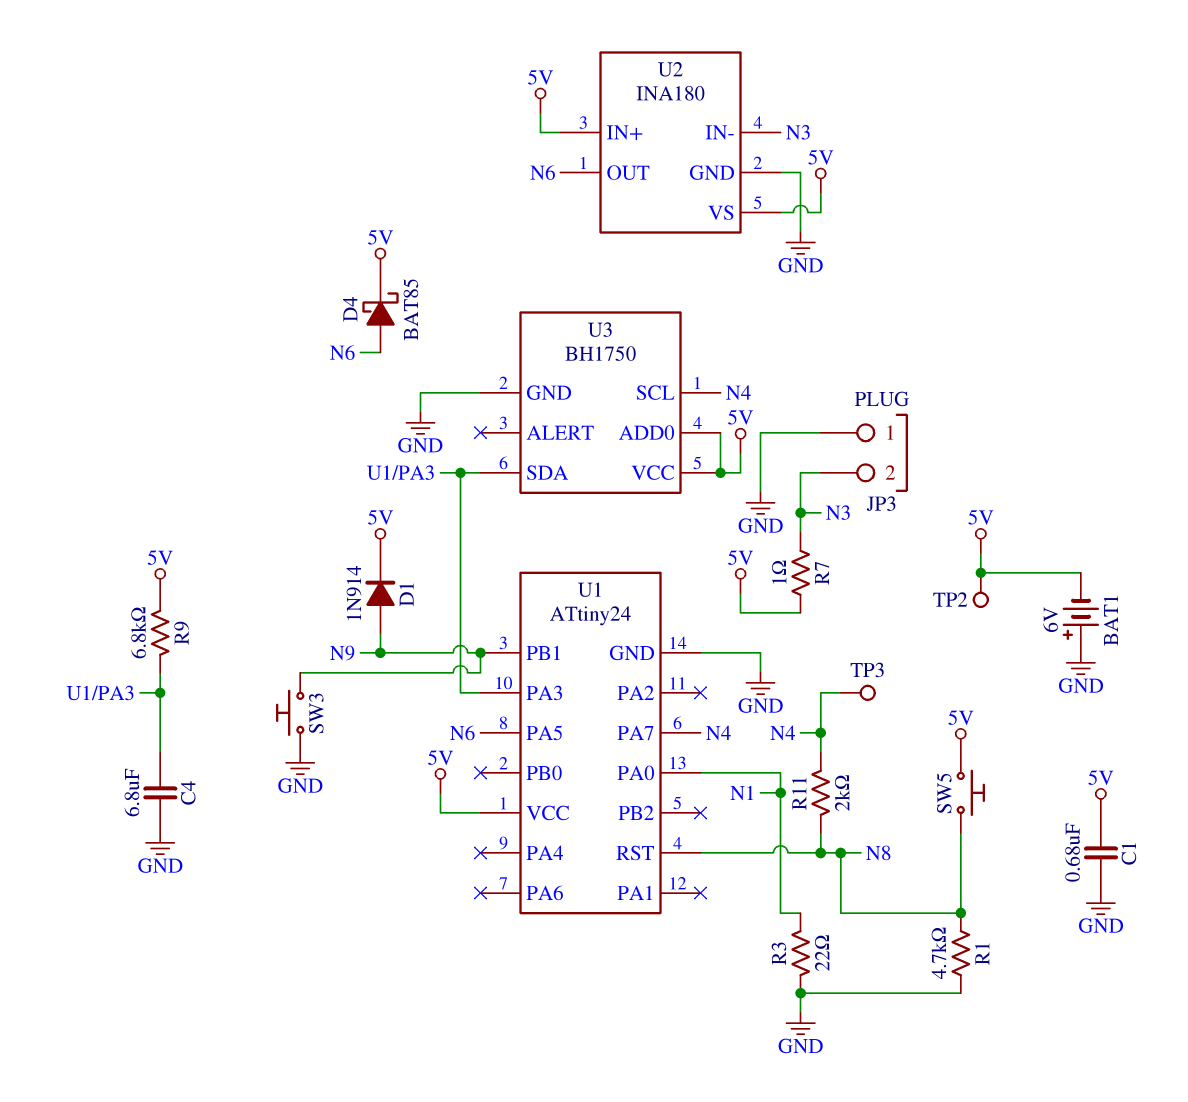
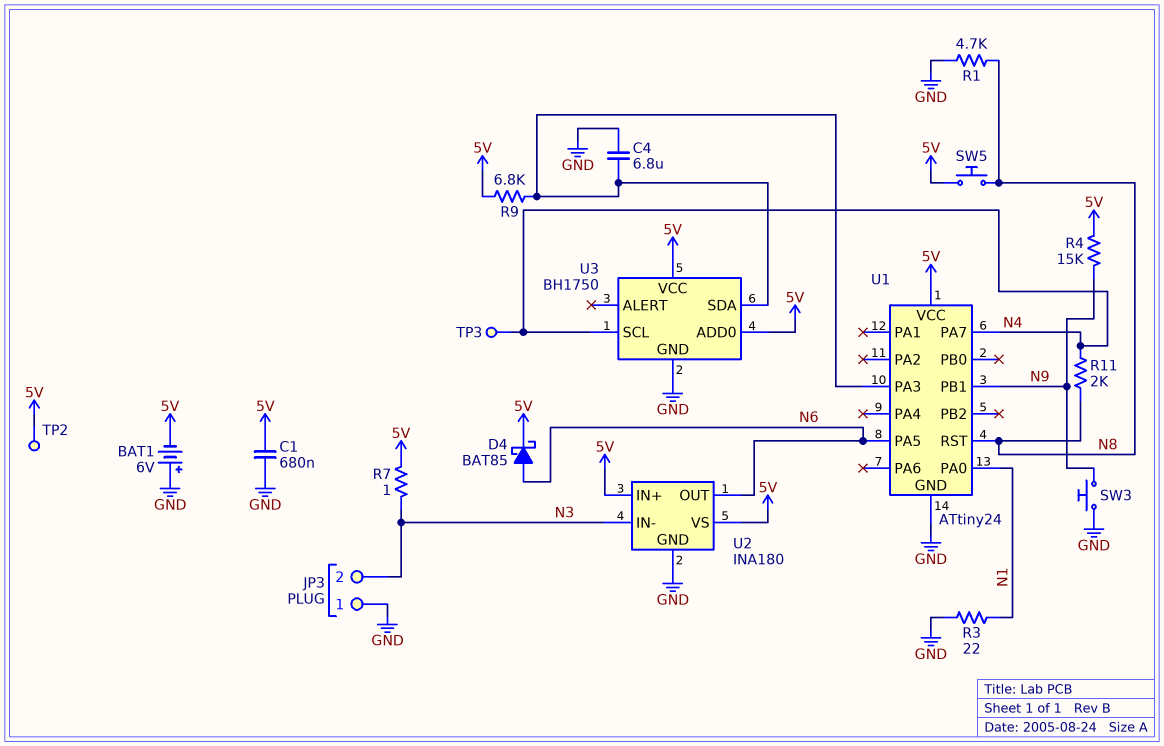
D1: diode 1N914 (A N9, K 5V) -> none
R4: none -> 15k (5V, N9)

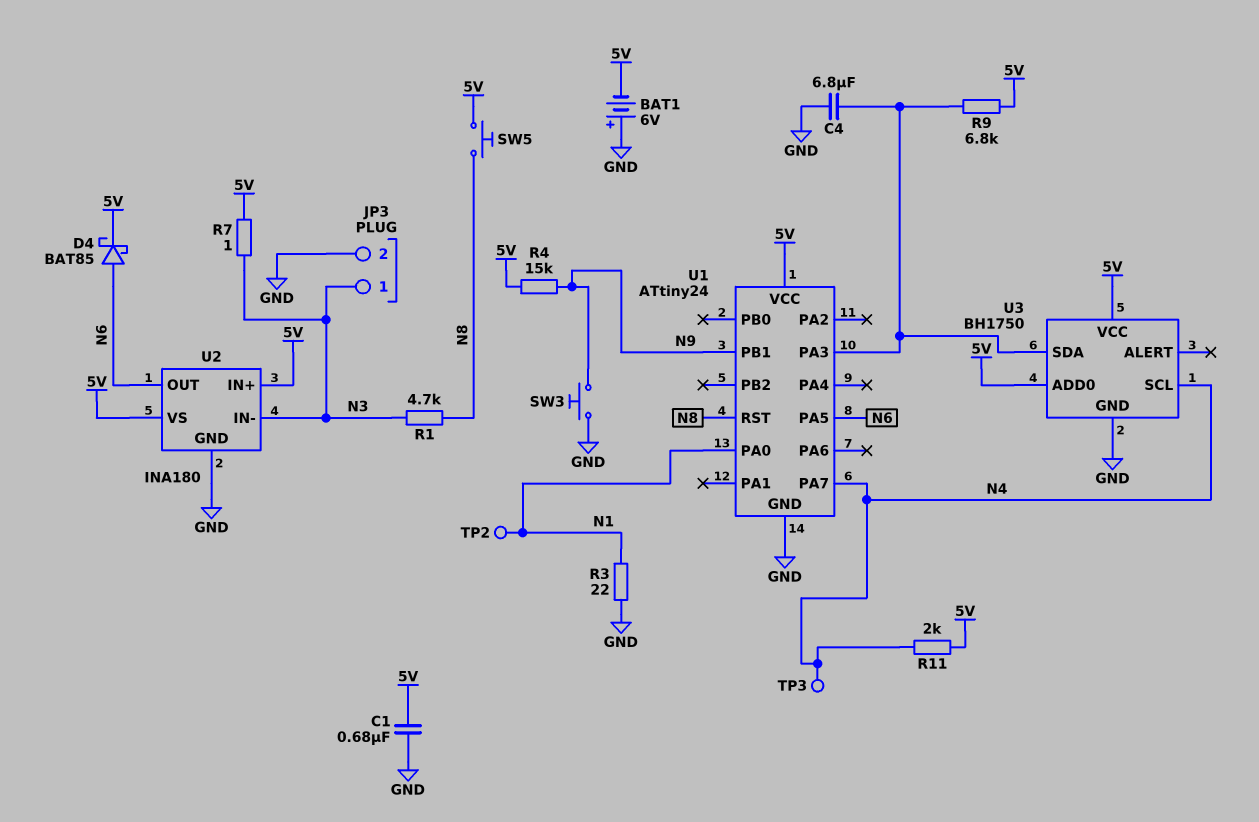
JP3 pin 1: GND -> N3
JP3 pin 2: N3 -> GND
R1: 4.7k (GND, N8) -> 4.7k (N3, N8)
R11: 2k (N4, N8) -> 2k (5V, N4)
TP2: test point (5V) -> test point (N1)

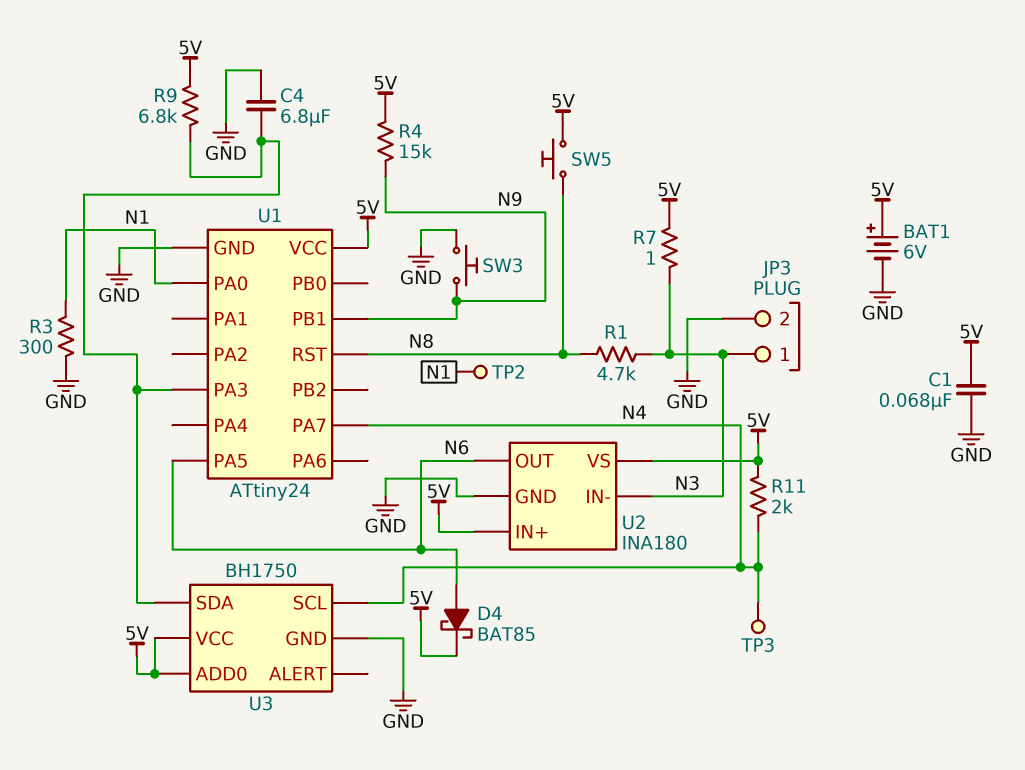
BAT1: 6V (plus GND, minus 5V) -> 6V (plus 5V, minus GND)
C1: 680nF (5V, GND) -> 68nF (5V, GND)
R3: 22 (GND, N1) -> 300 (GND, N1)

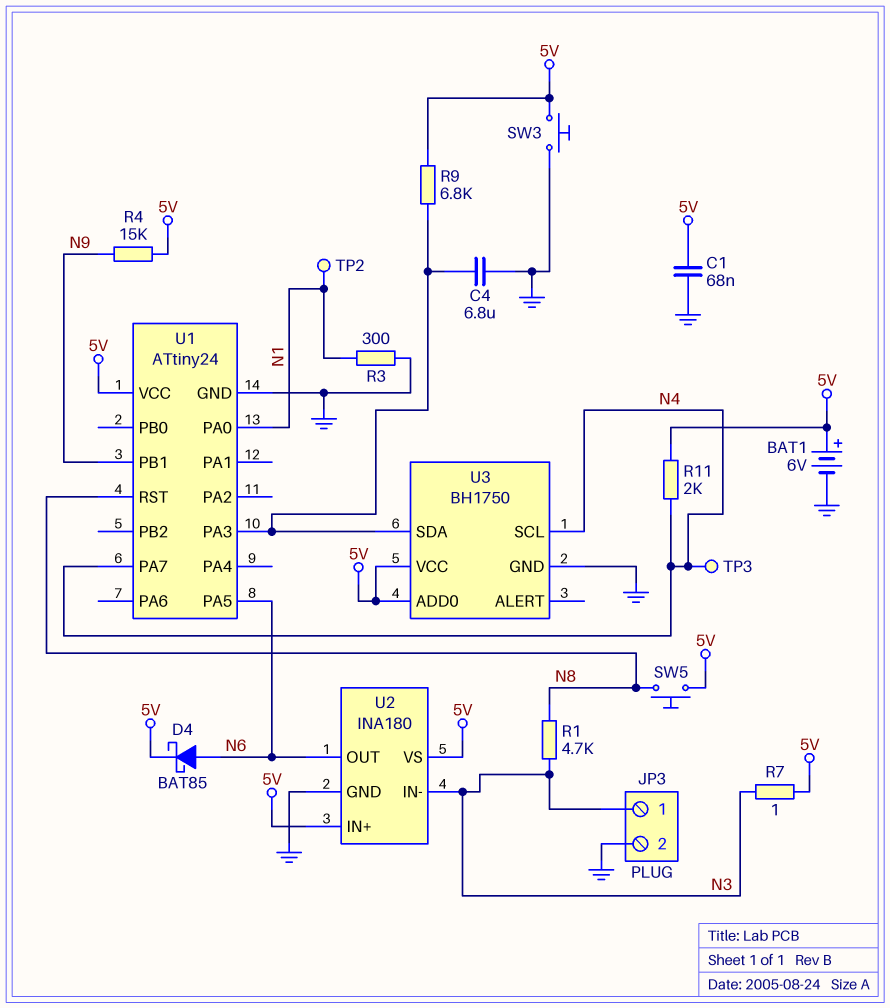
SW3: button (GND, N9) -> button (5V, GND)

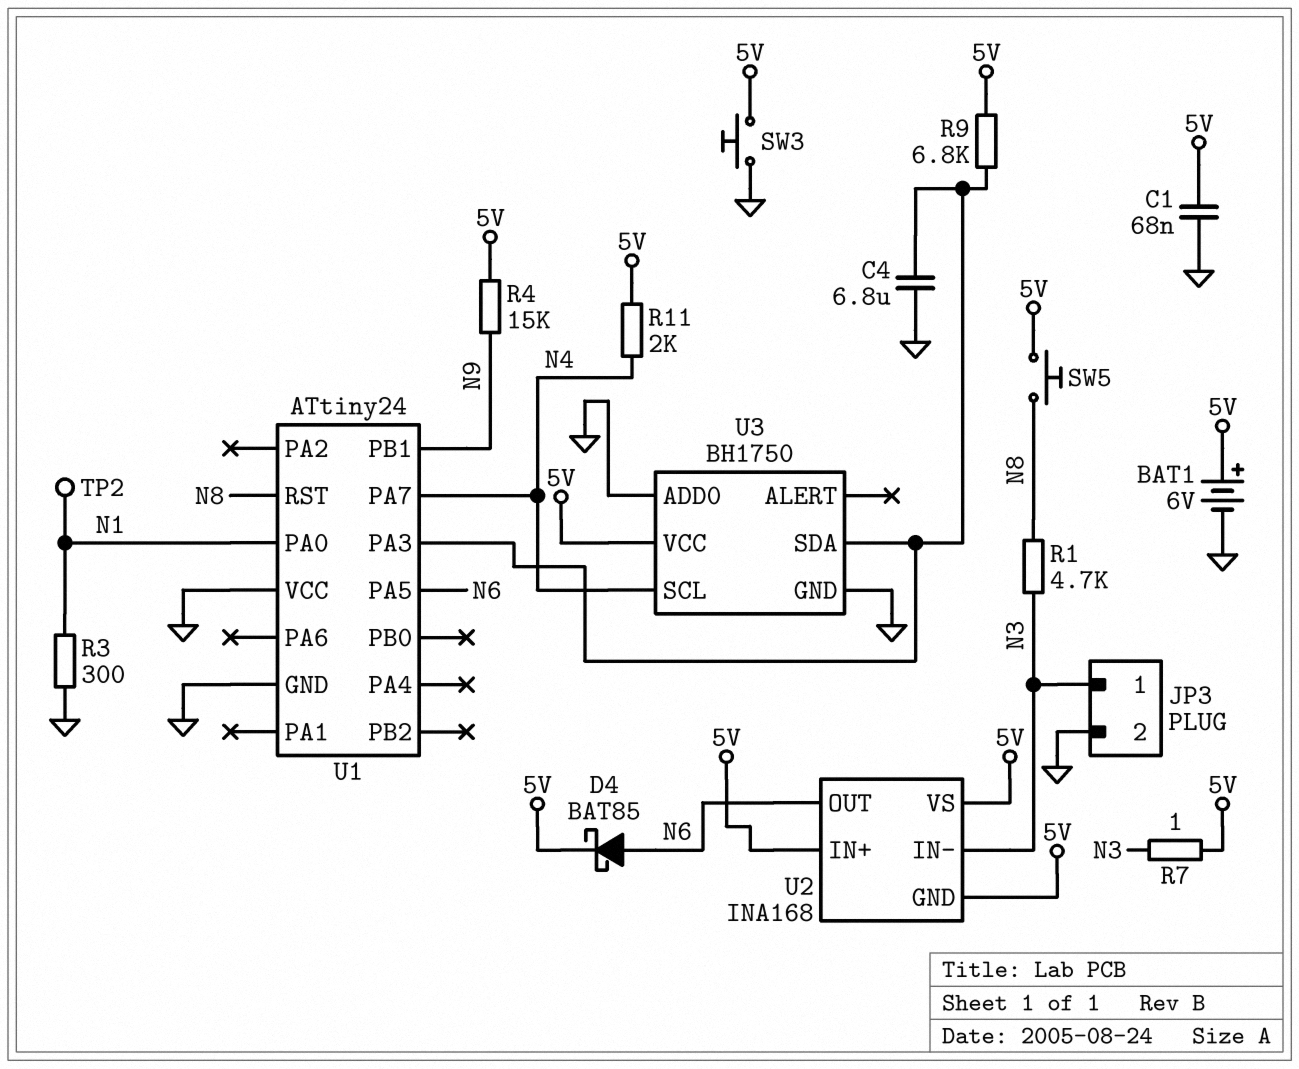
TP3: test point (N4) -> none
U1 pin VCC: 5V -> GND
U2: INA180 -> INA168
U2 pin GND: GND -> 5V
U3 pin ADD0: 5V -> GND

